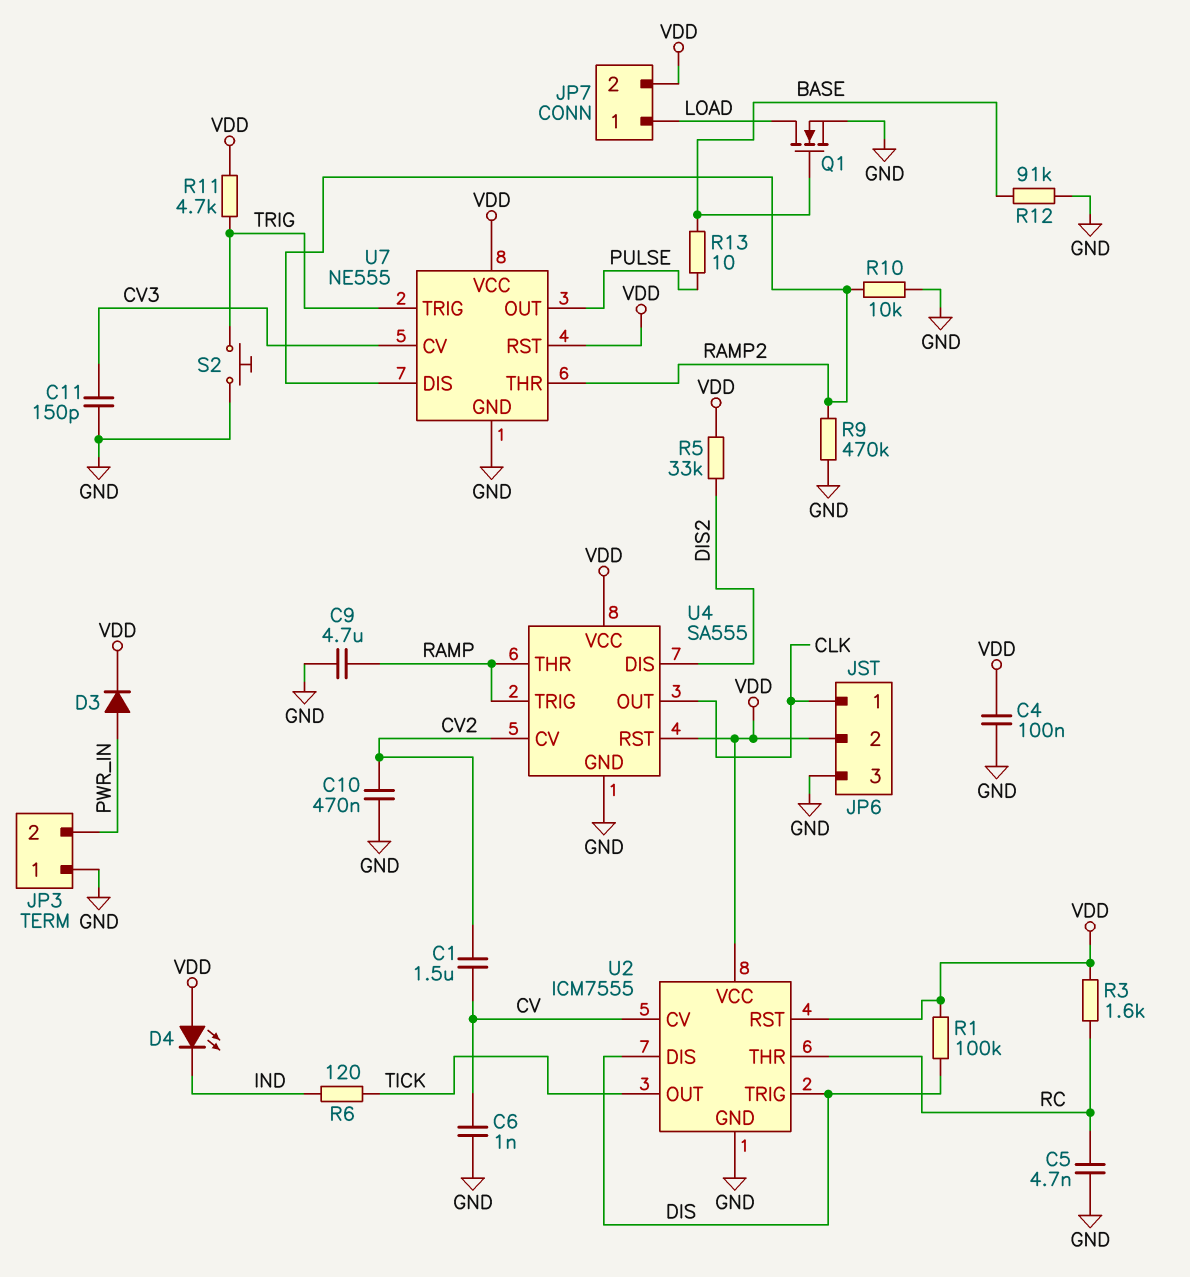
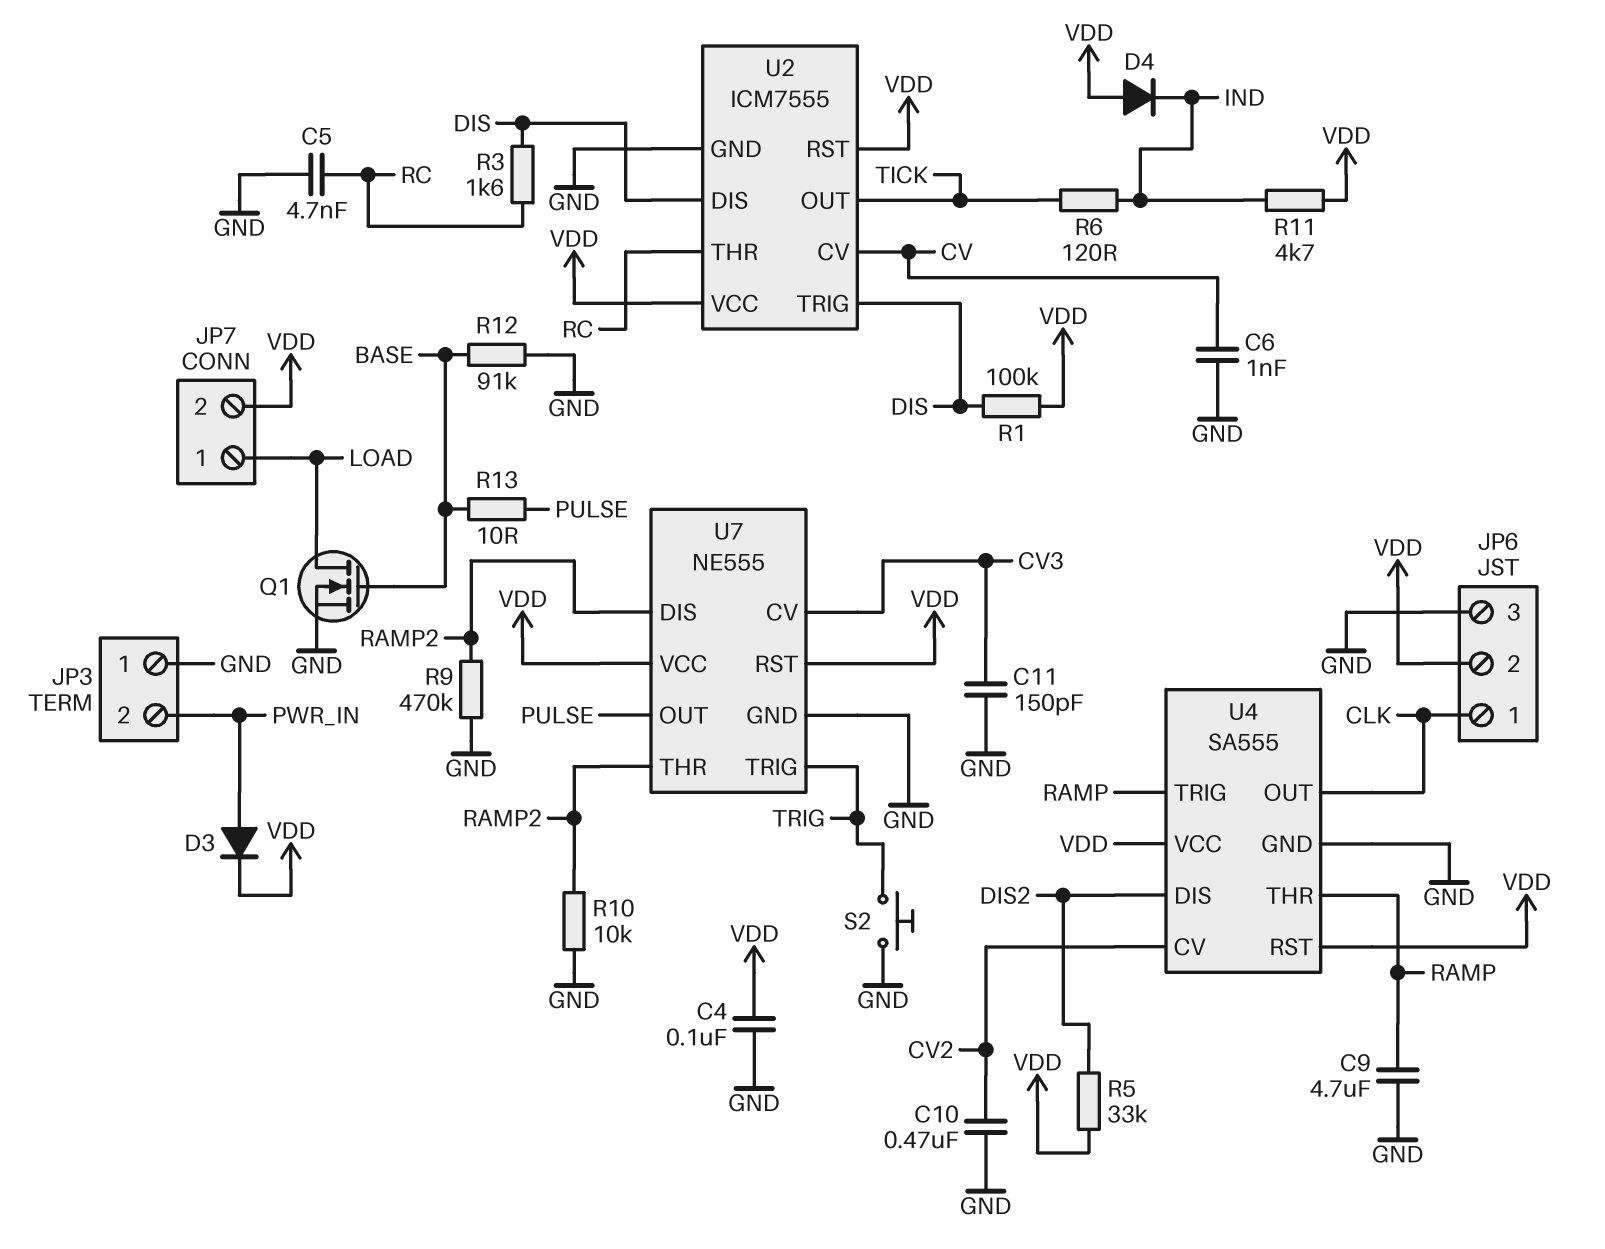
C1: 1.5uF (CV, CV2) -> none
D4: LED (A VDD, K IND) -> diode (A VDD, K IND)
R3: 1.6k (RC, VDD) -> 1.6k (DIS, RC)
R11: 4.7k (TRIG, VDD) -> 4.7k (IND, VDD)

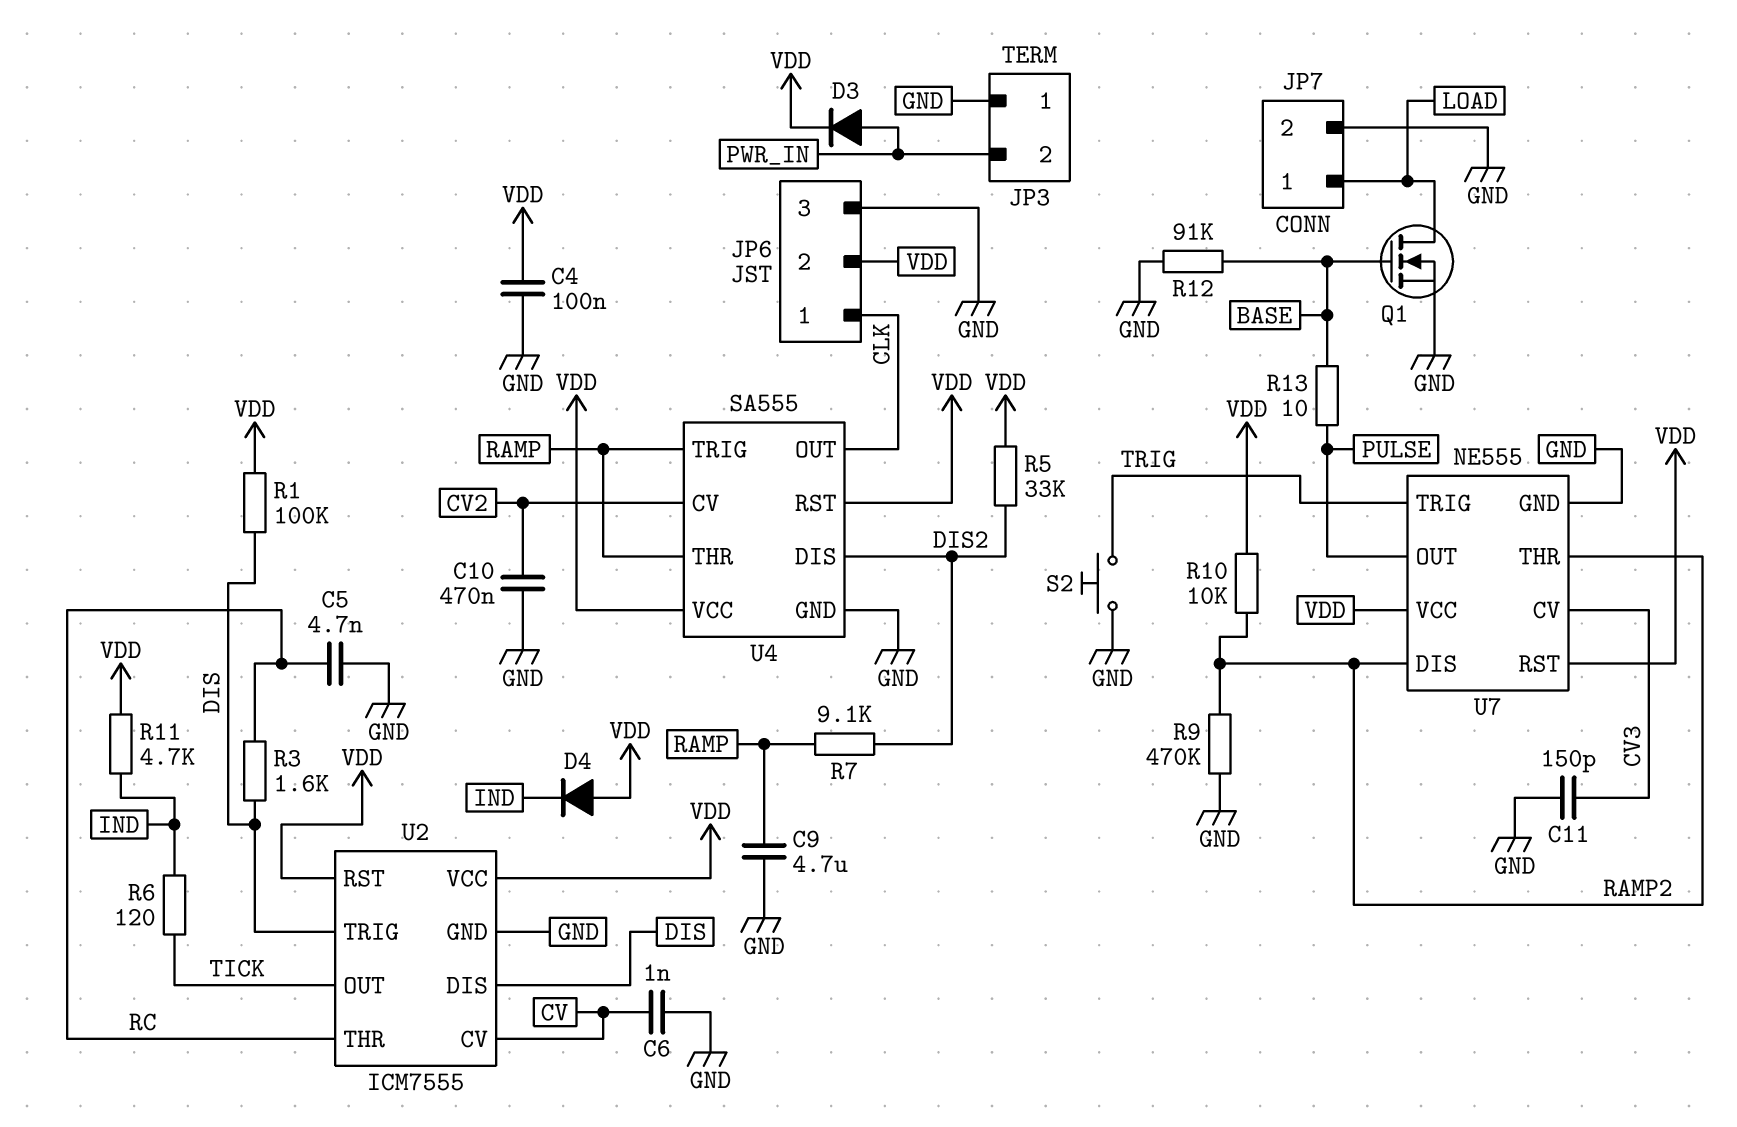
JP7 pin 2: VDD -> GND
R7: none -> 9.1k (DIS2, RAMP)
R10: 10k (GND, RAMP2) -> 10k (RAMP2, VDD)

